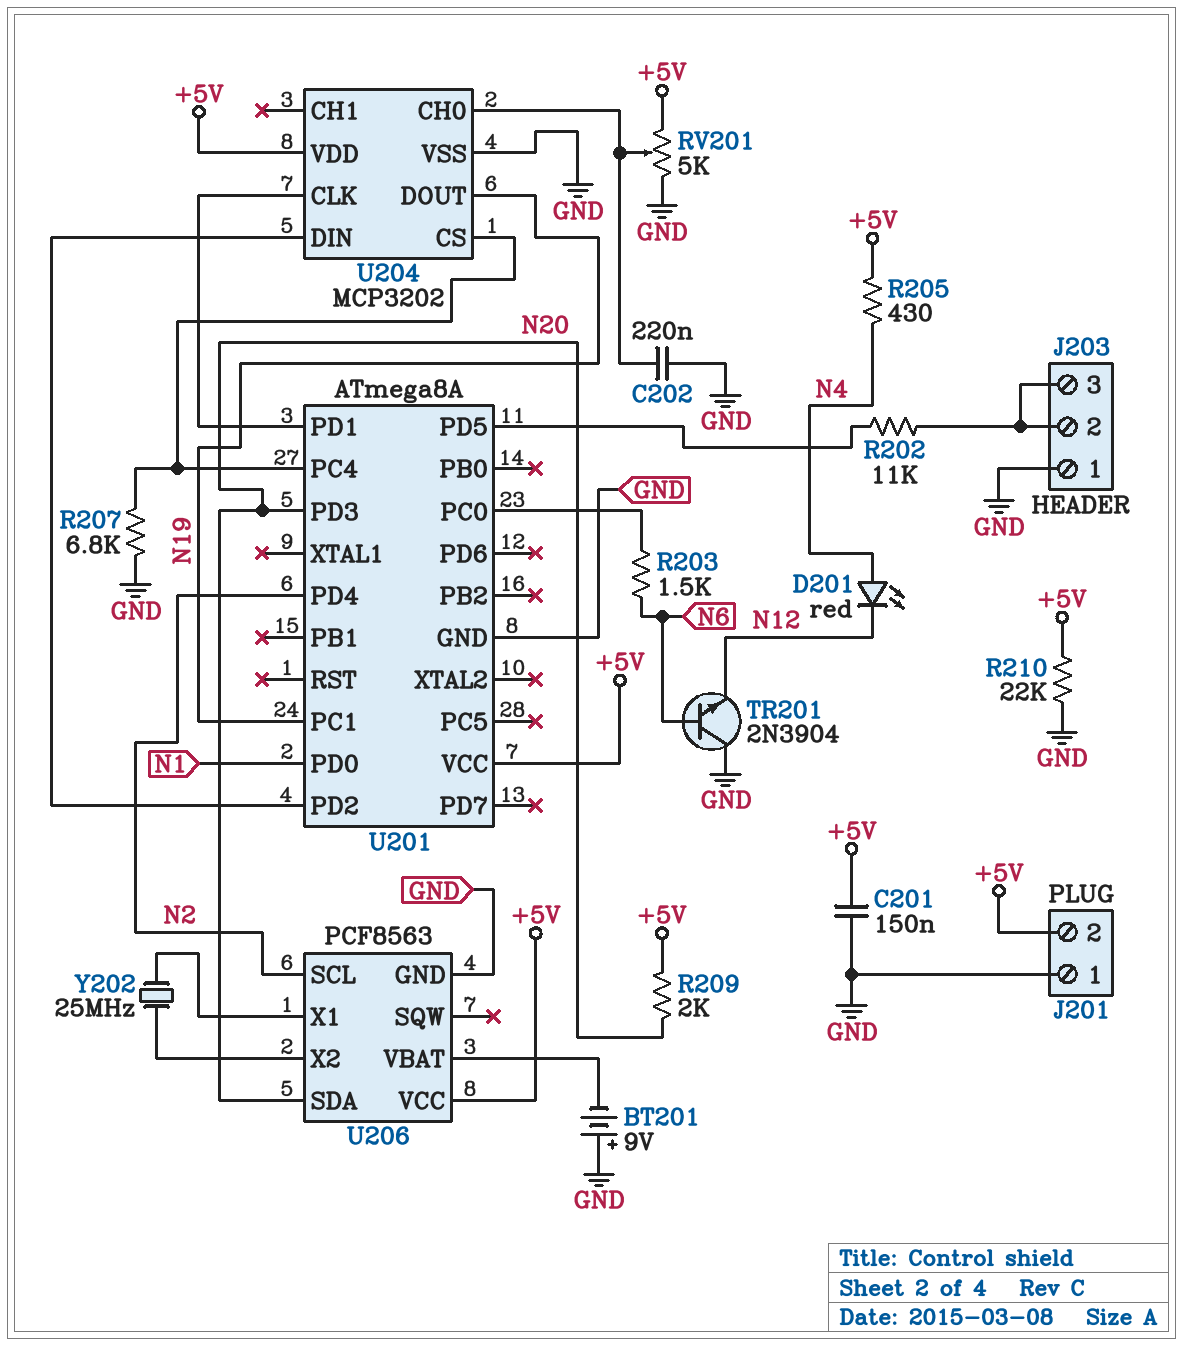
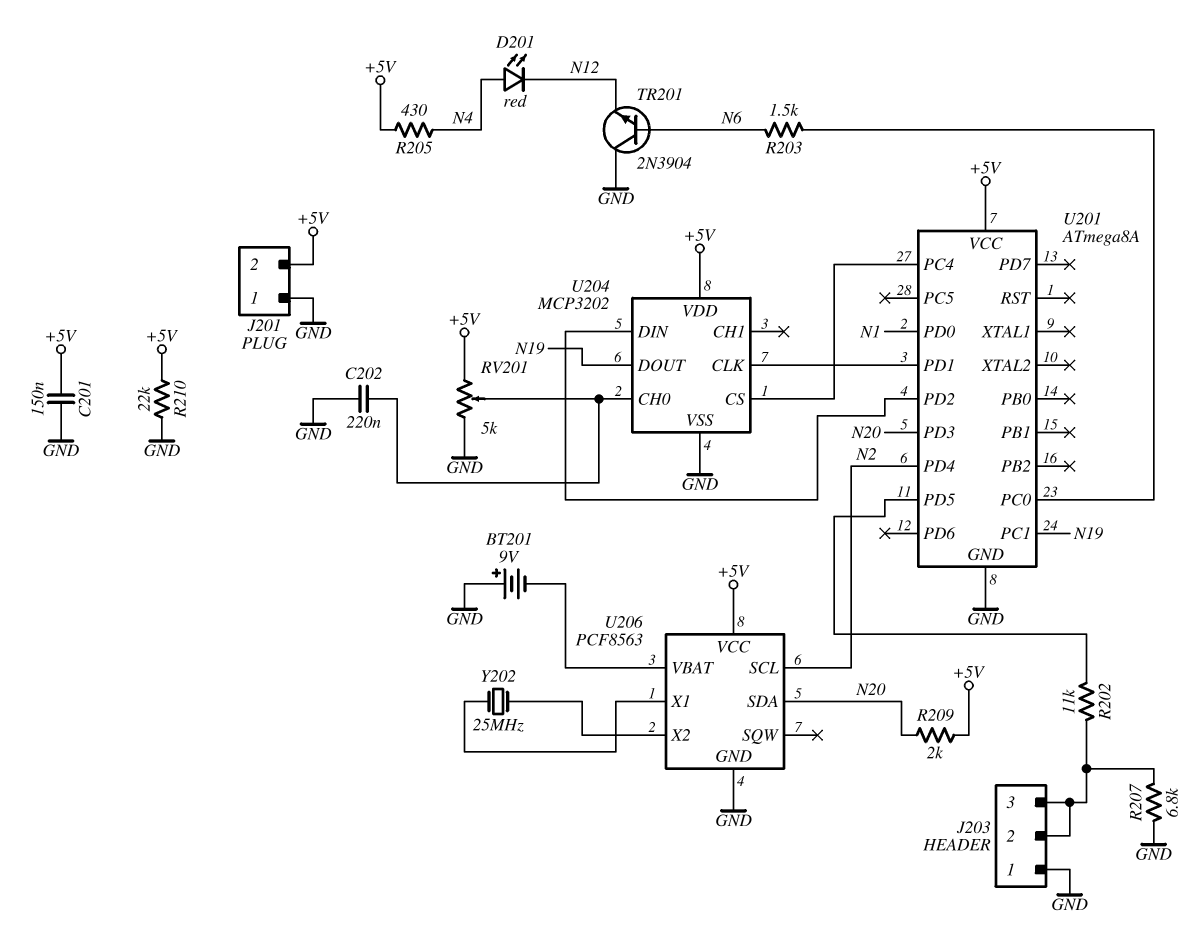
R207: 6.8k (GND, U201/PC4) -> 6.8k (GND, J203/2)

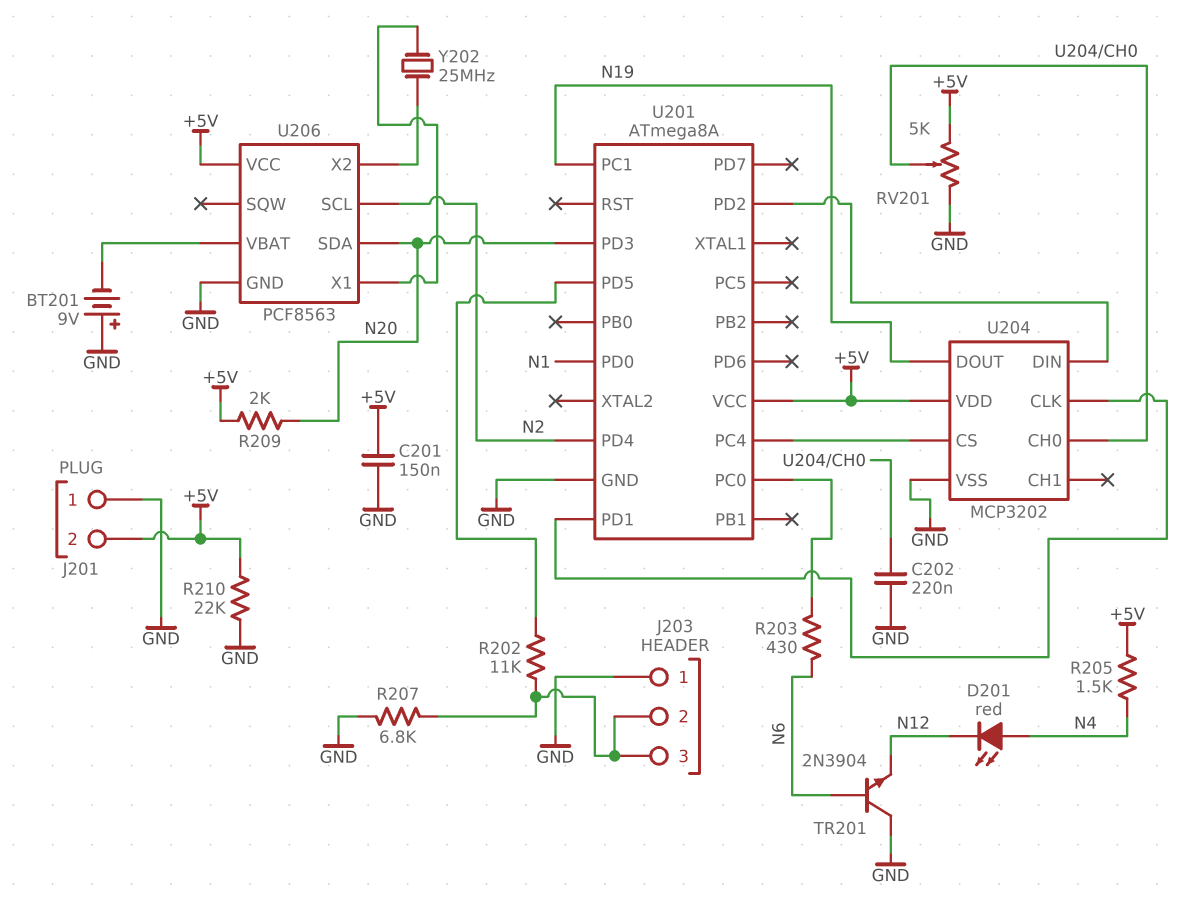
R203: 1.5k (N6, U201/PC0) -> 430 (N6, U201/PC0)
R205: 430 (+5V, N4) -> 1.5k (+5V, N4)

